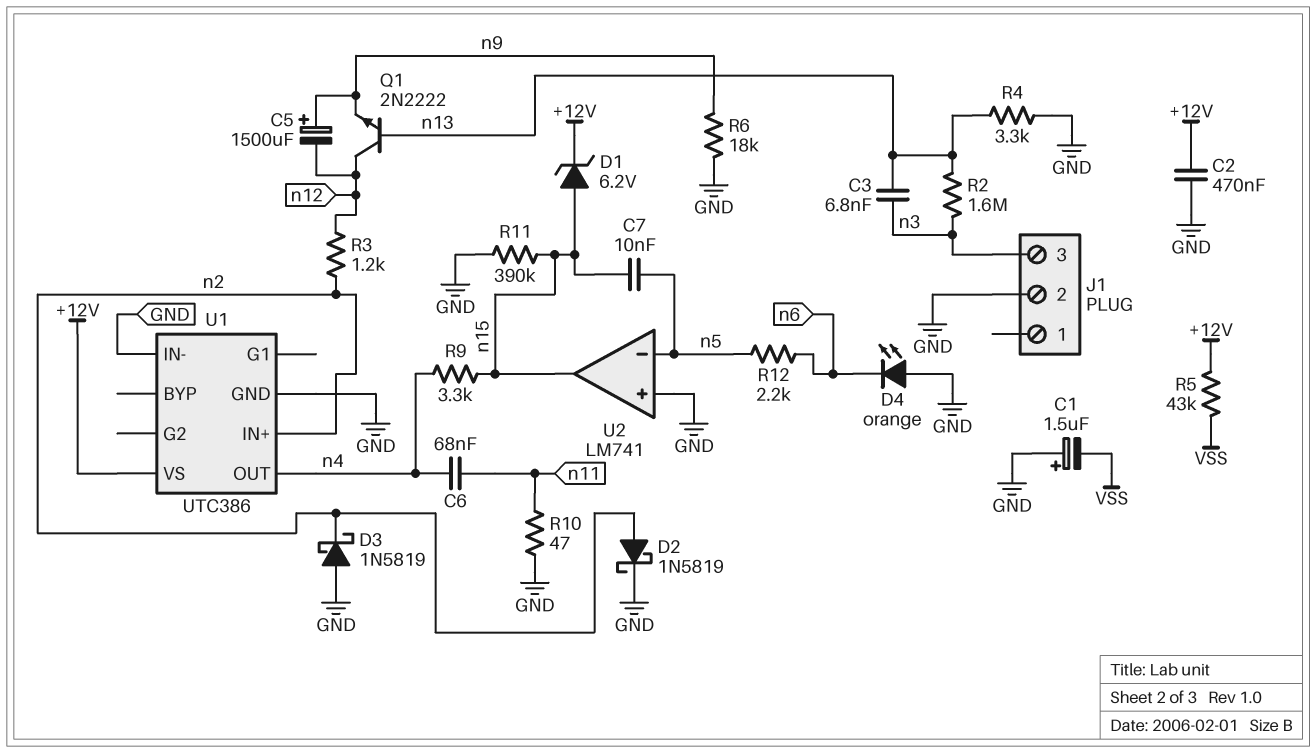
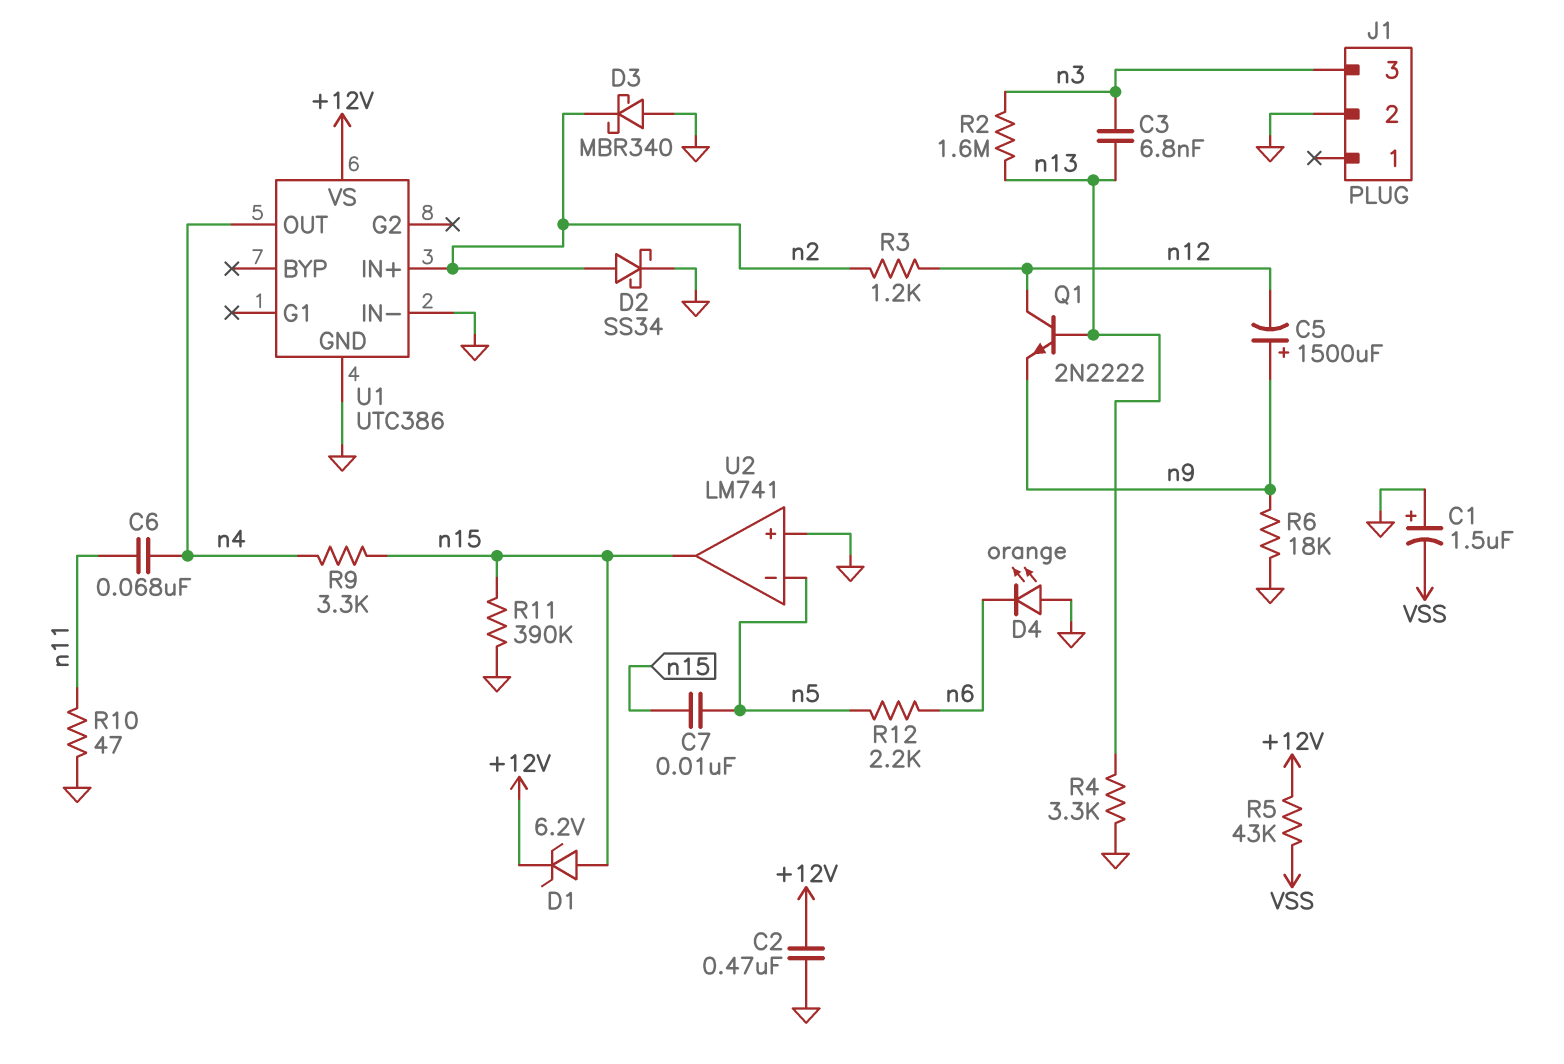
D2: schottky 1N5819 (A n2, K GND) -> schottky SS34 (A n2, K GND)
D3: schottky 1N5819 (A GND, K n2) -> schottky MBR340 (A GND, K n2)

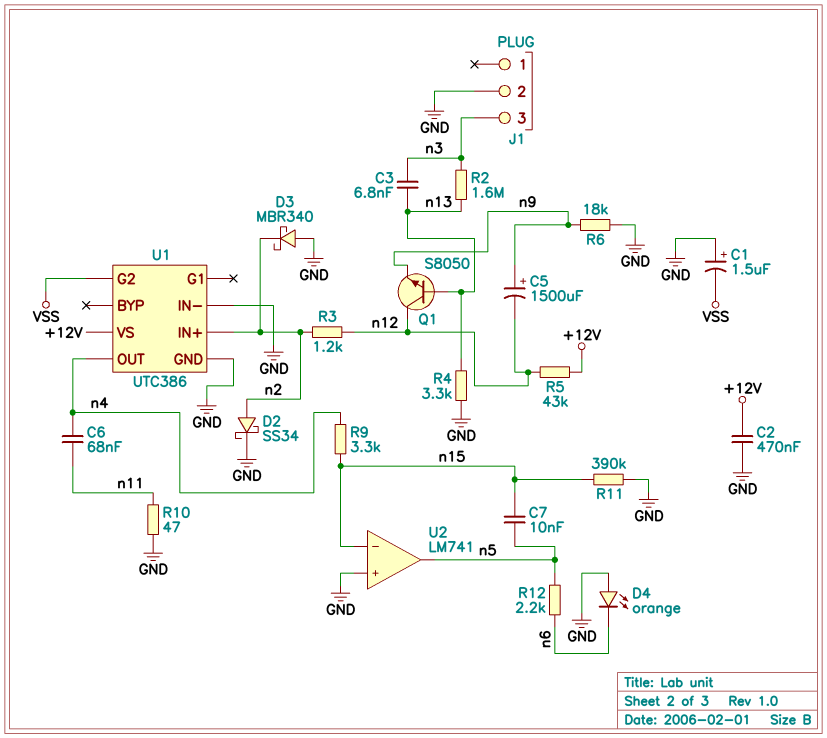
D1: zener 6.2V (A n15, K +12V) -> none
Q1: NPN 2N2222 (B n13, C n12, E n9) -> NPN S8050 (B n13, C n12, E n9)
R5: 43k (+12V, VSS) -> 43k (+12V, n12)
U1 pin G2: none -> VSS
U2 pin in-: n5 -> n15
U2 pin out: n15 -> n5

